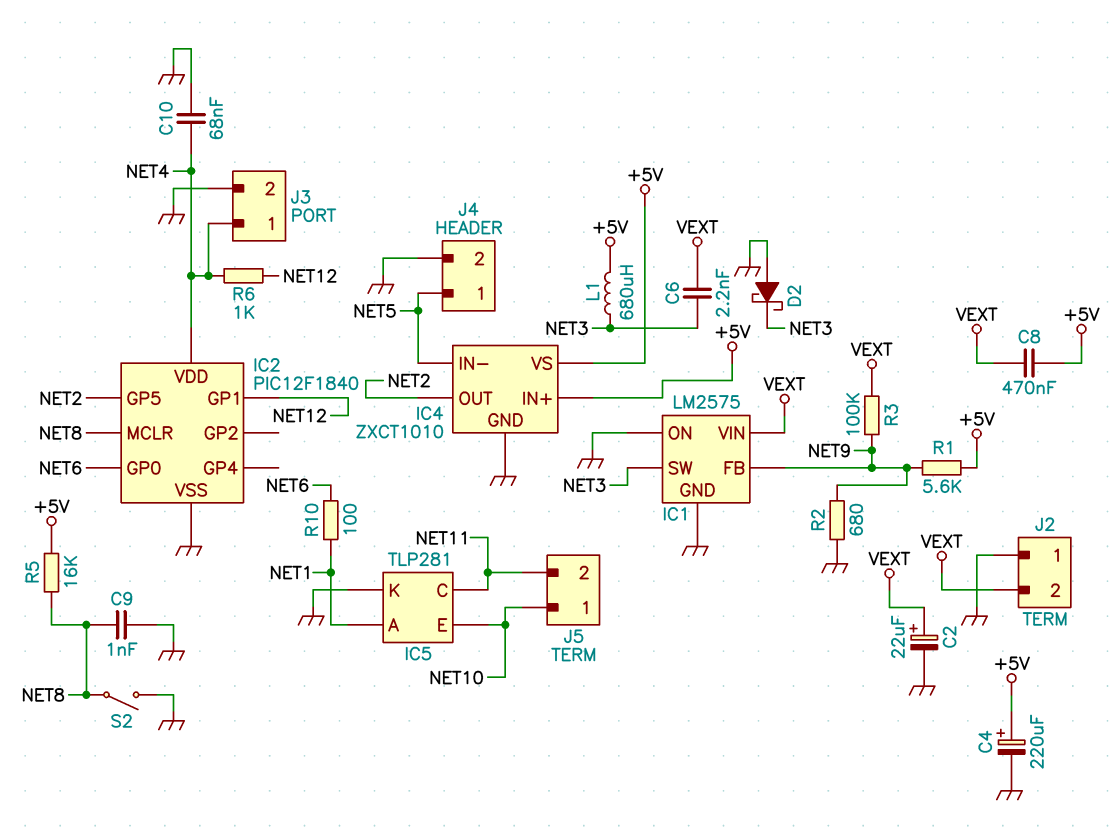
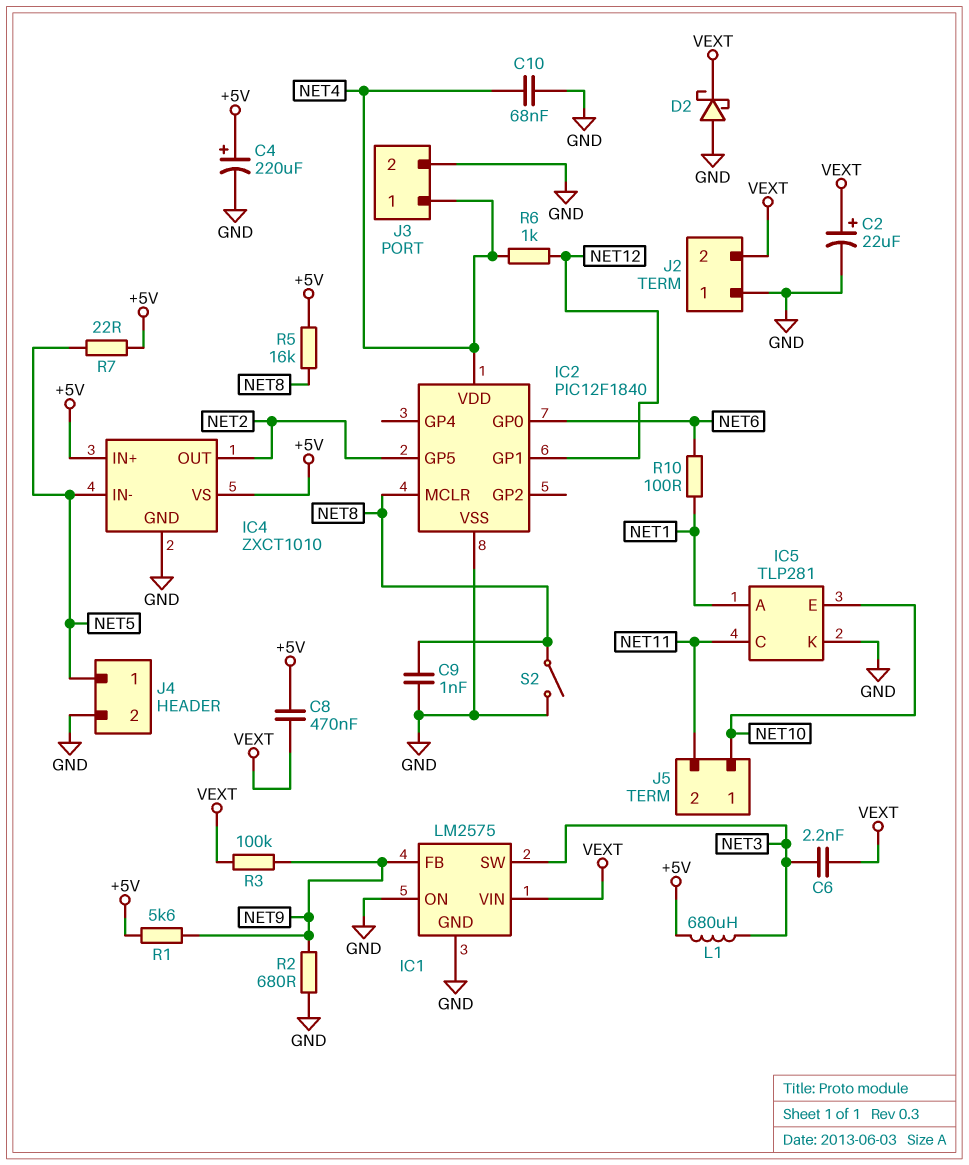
D2: schottky (A GND, K NET3) -> schottky (A GND, K VEXT)
R7: none -> 22 (+5V, NET5)

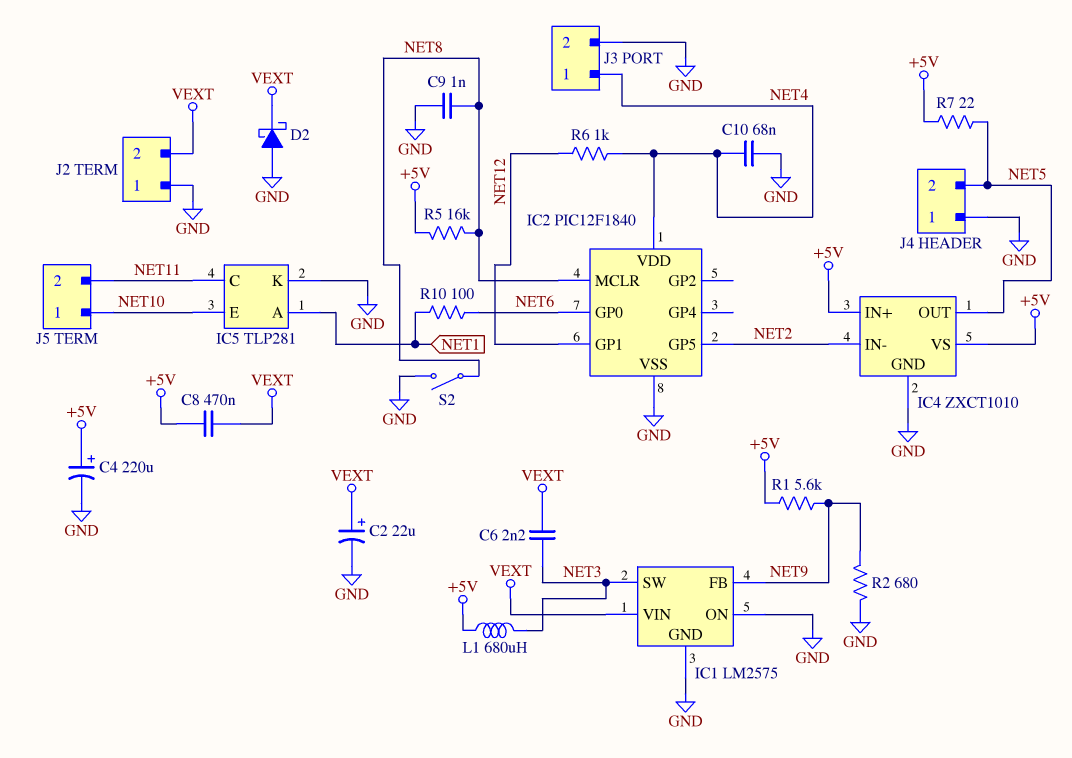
IC4 pin IN-: NET5 -> NET2
IC4 pin OUT: NET2 -> NET5
J4 pin 1: NET5 -> GND
J4 pin 2: GND -> NET5
R3: 100k (NET9, VEXT) -> none

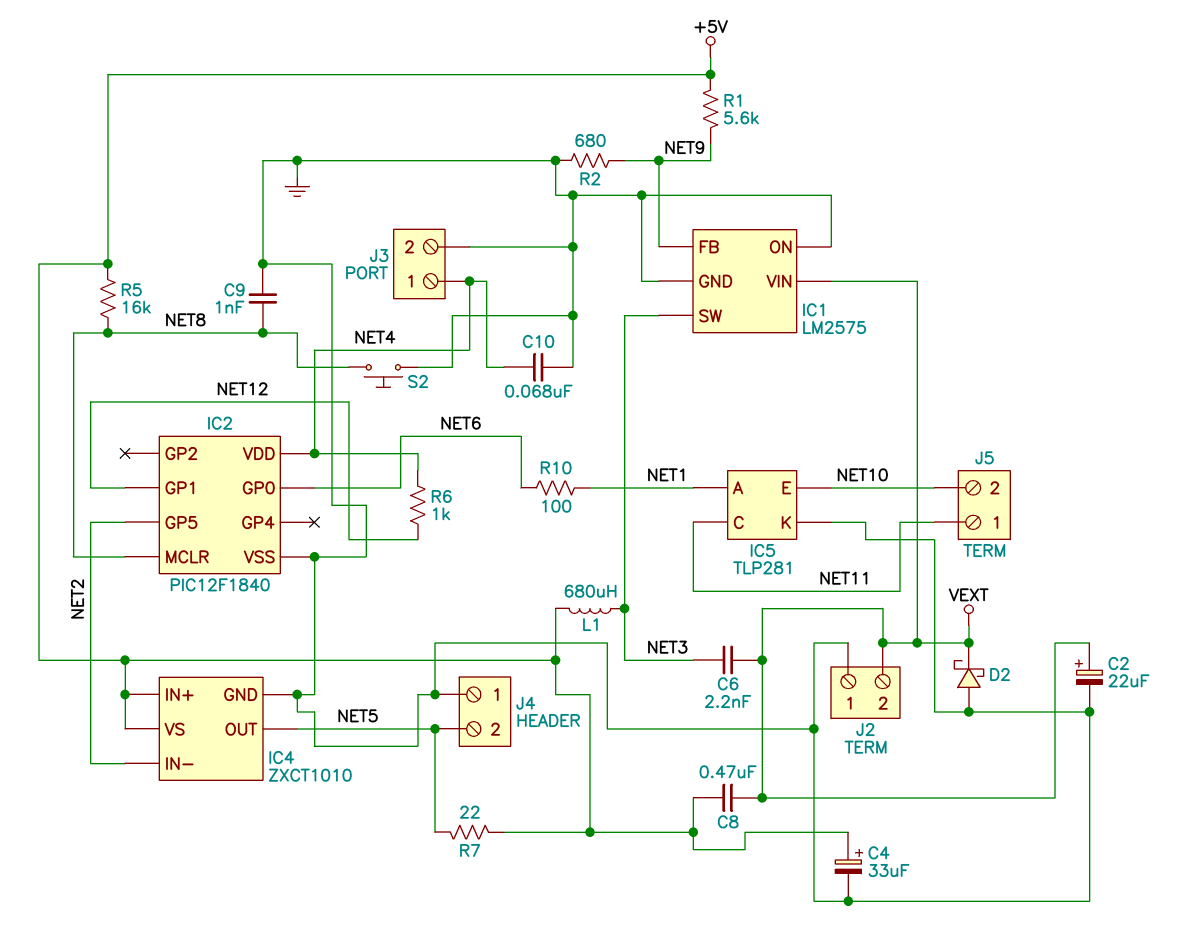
C4: 220uF (plus +5V, minus GND) -> 33uF (plus +5V, minus GND)
J5 pin 1: NET10 -> NET11
J5 pin 2: NET11 -> NET10
S2: switch (GND, NET8) -> button (GND, NET8)

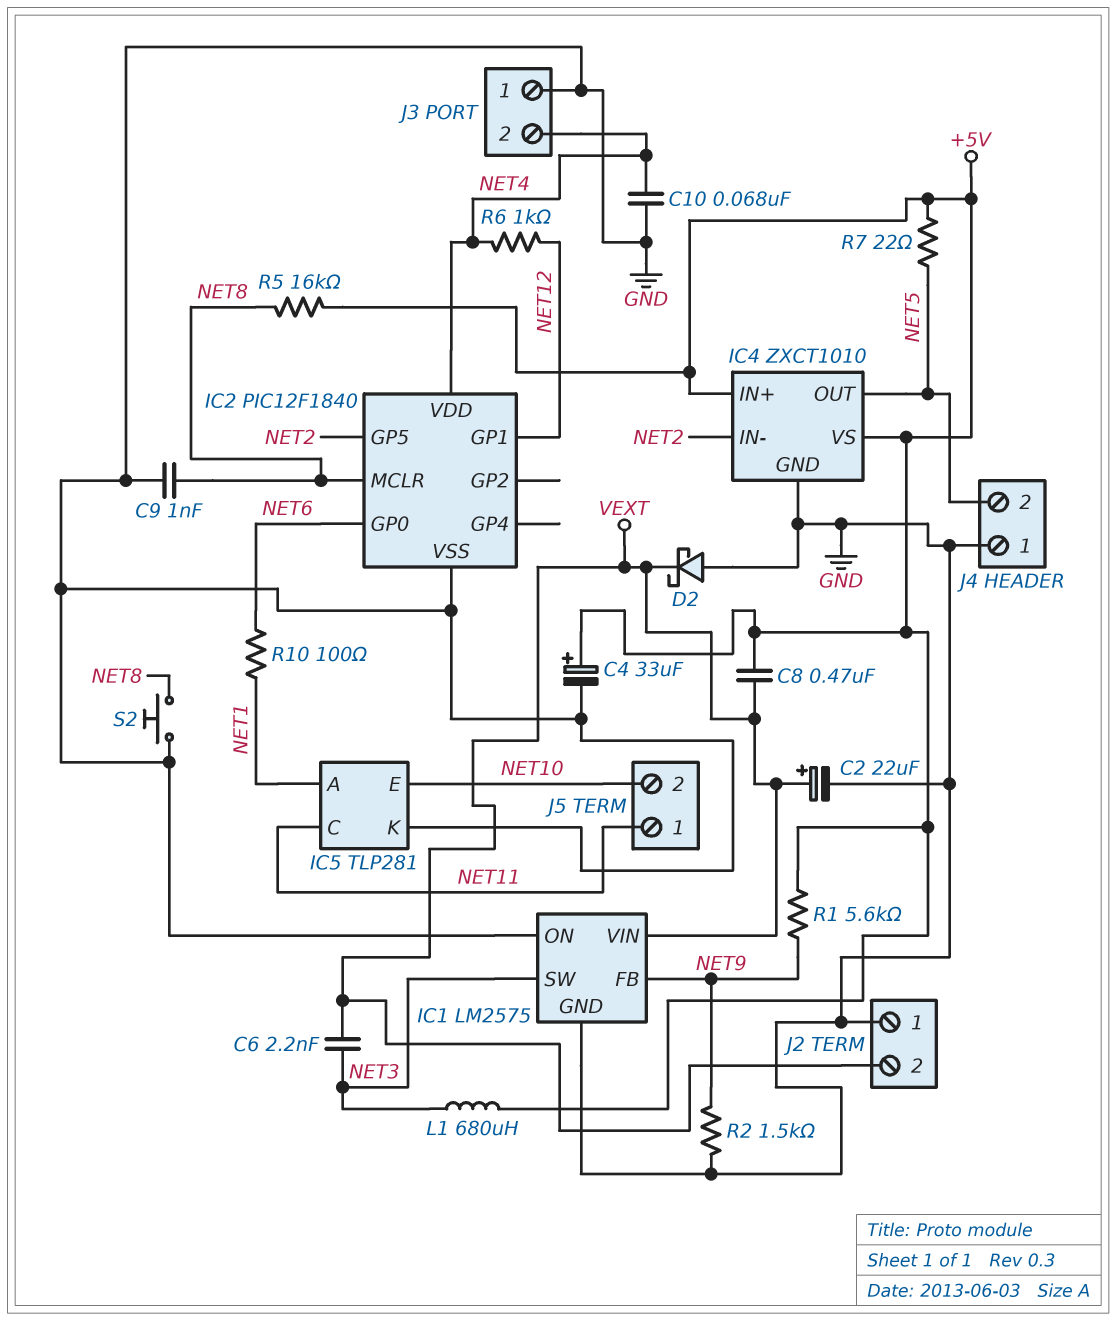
J3 pin 1: NET4 -> GND
J3 pin 2: GND -> NET4
R2: 680 (GND, NET9) -> 1.5k (GND, NET9)

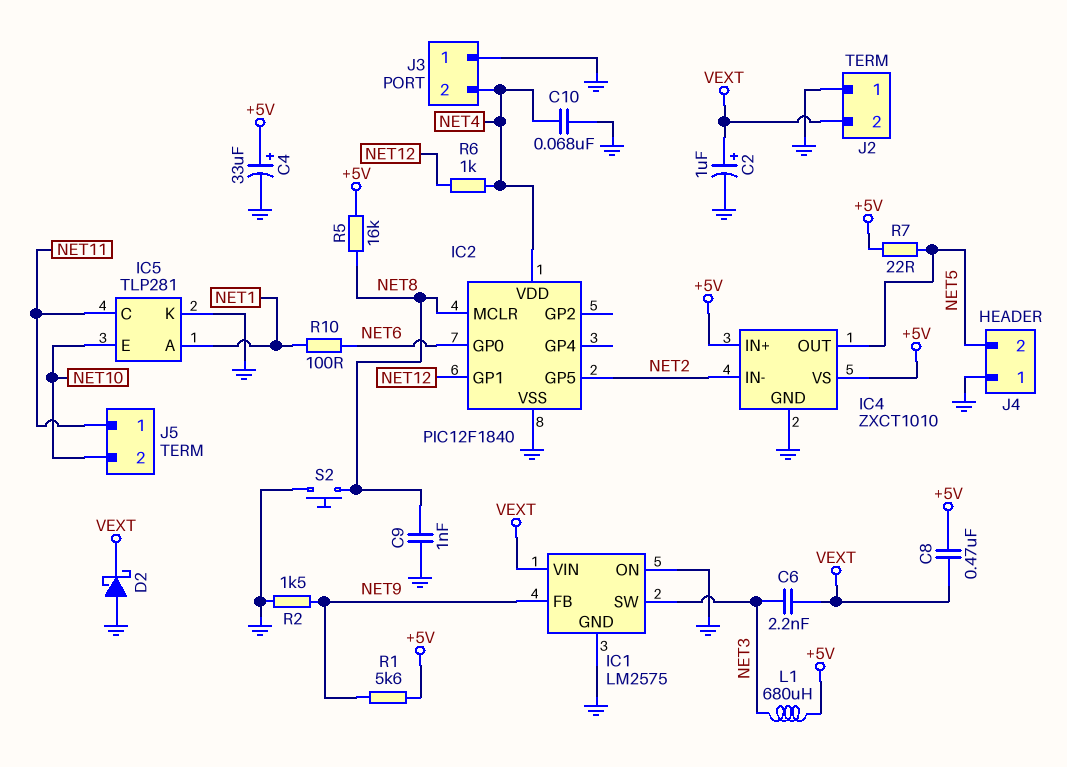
C2: 22uF (plus VEXT, minus GND) -> 1uF (plus VEXT, minus GND)

